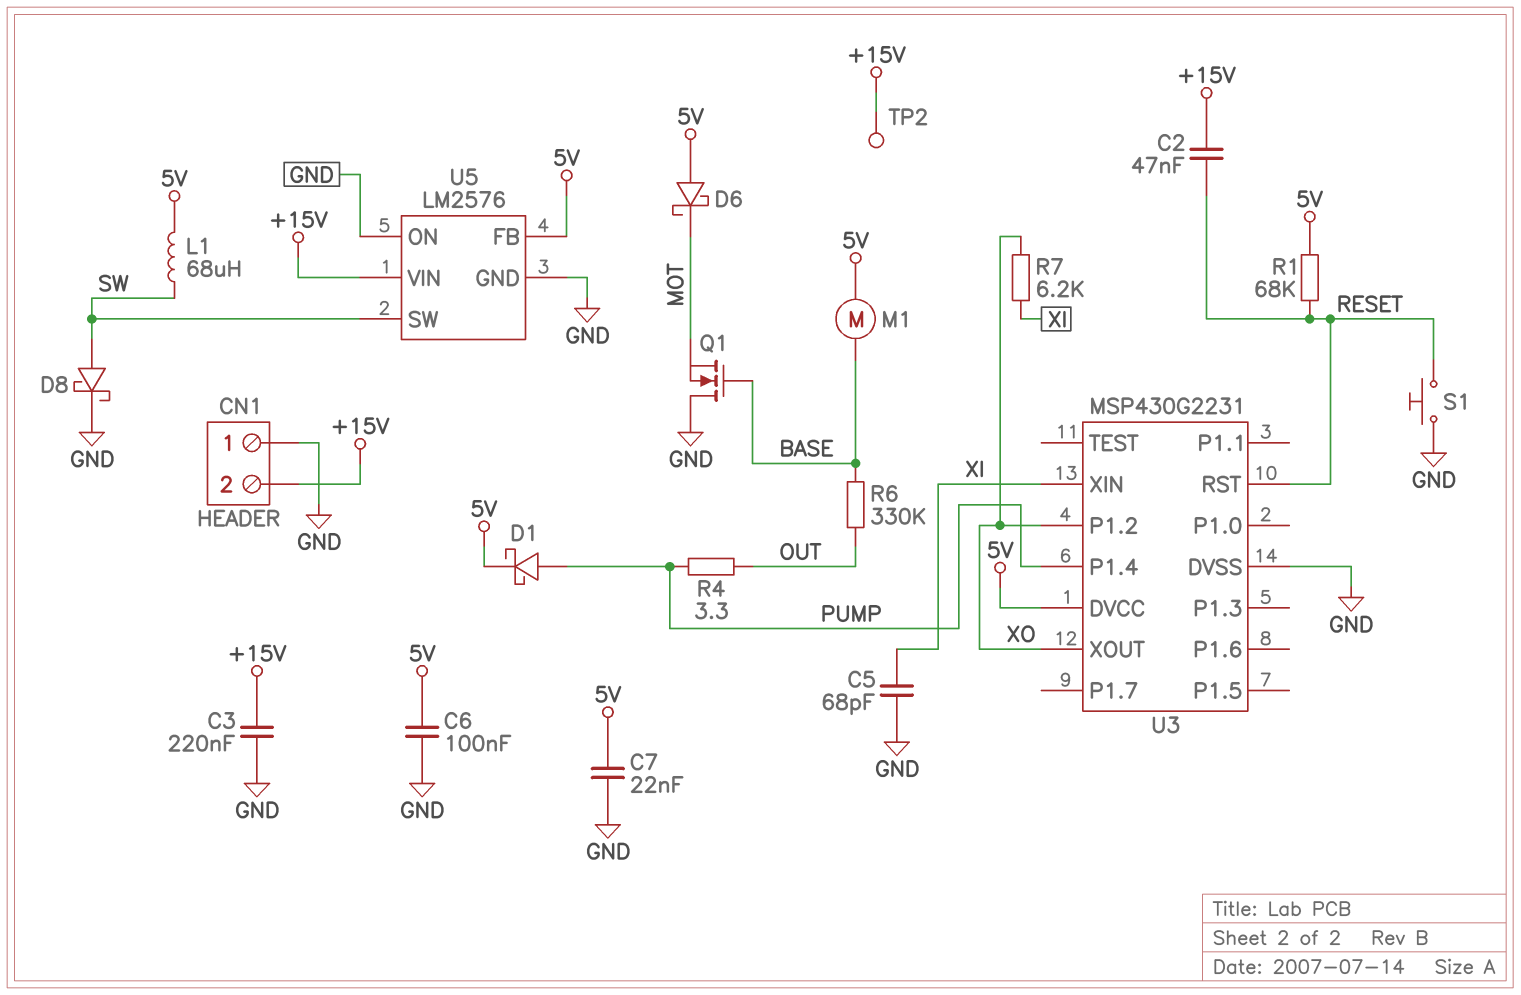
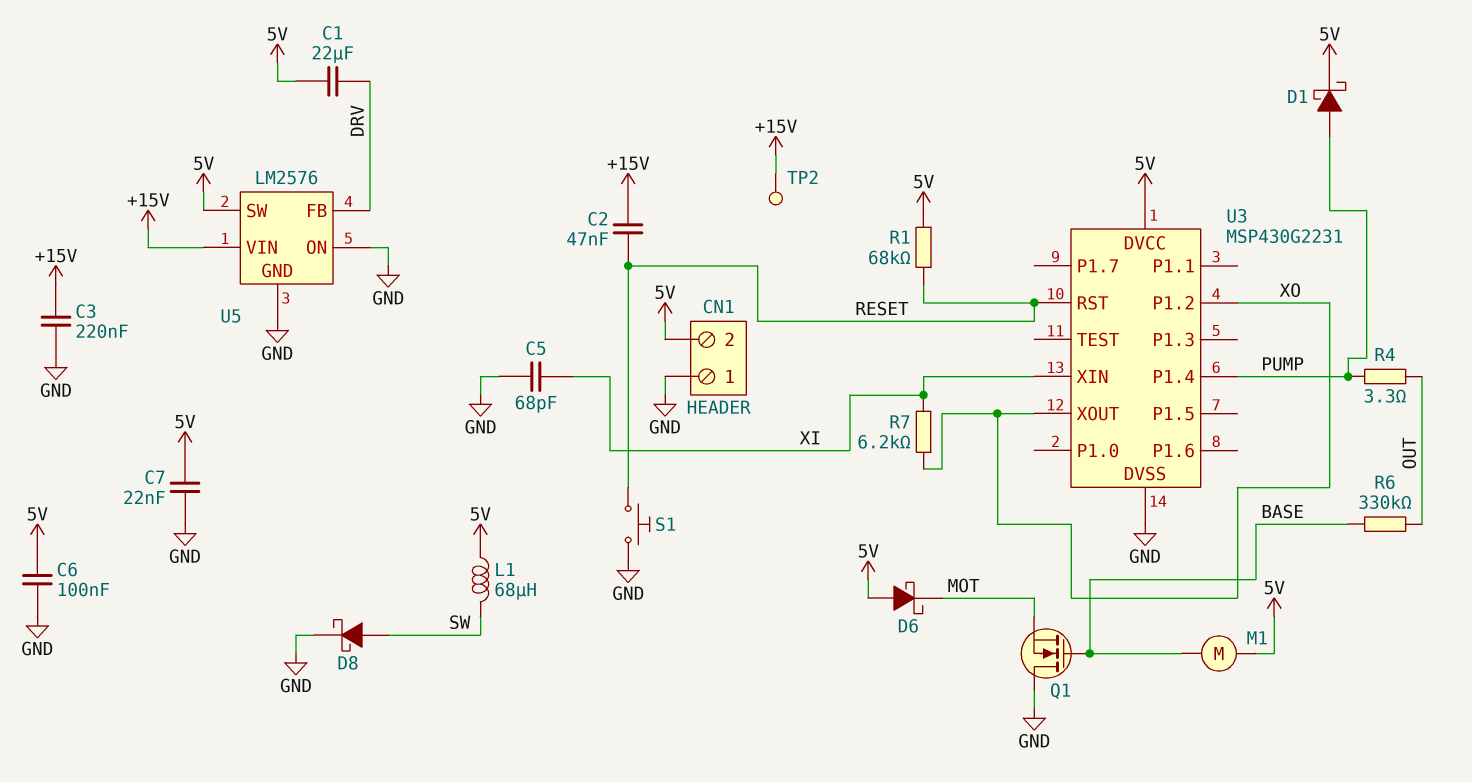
C1: none -> 22uF (5V, DRV)
CN1 pin 2: +15V -> 5V
U5 pin FB: 5V -> DRV
U5 pin SW: SW -> 5V

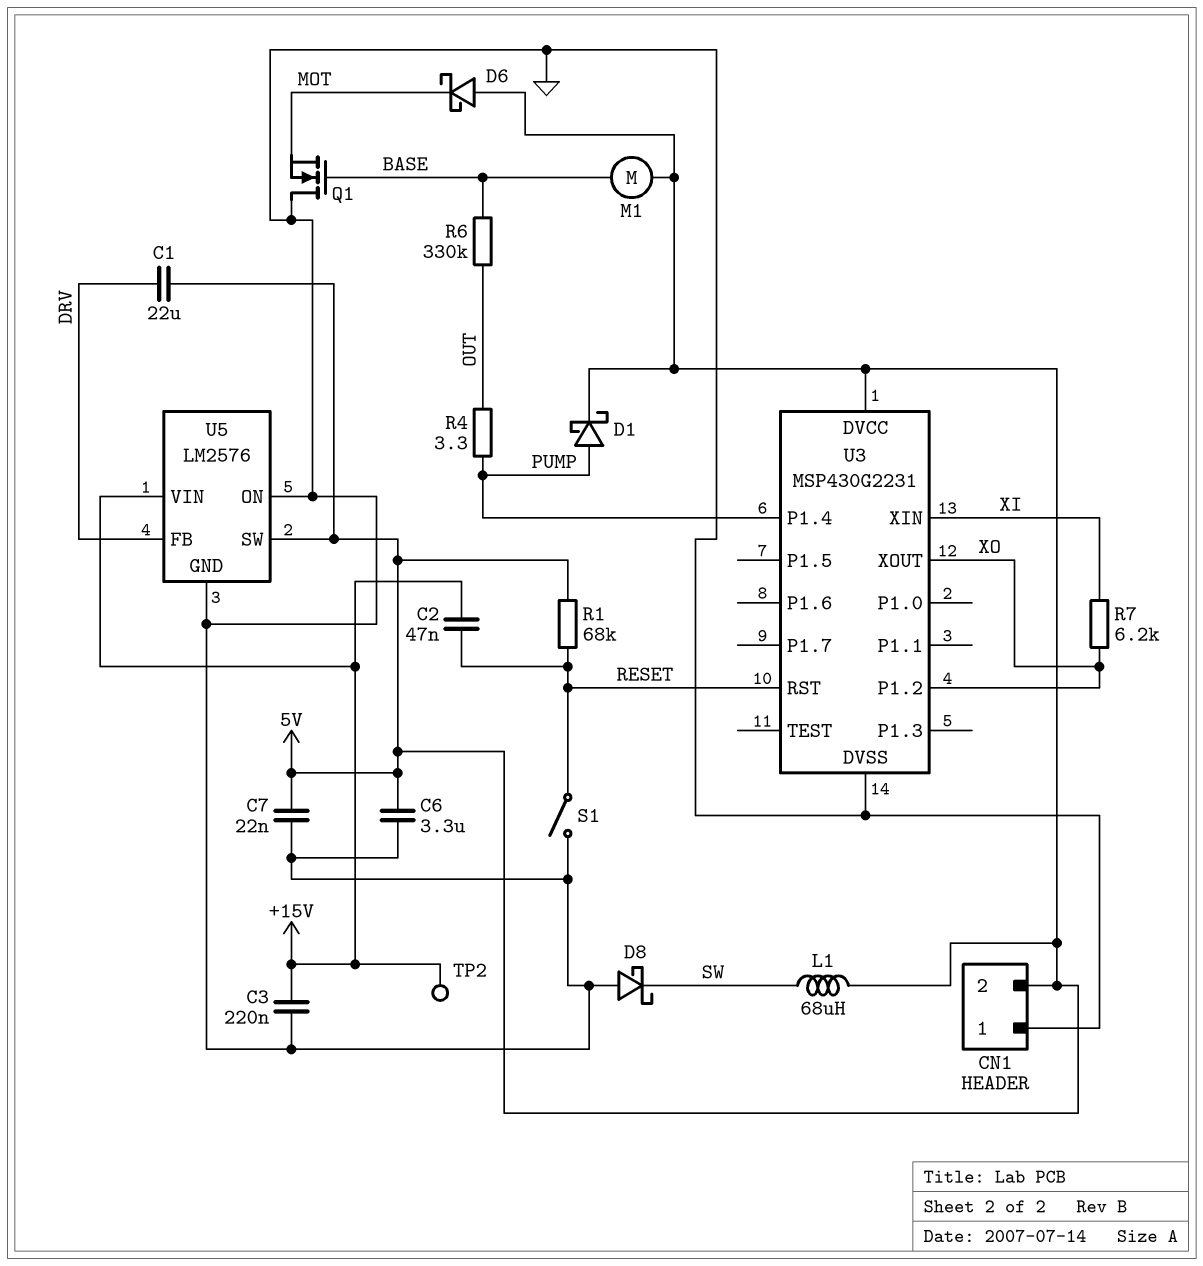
C5: 68pF (GND, XI) -> none
C6: 100nF (5V, GND) -> 3.3uF (5V, GND)
D8: schottky (A SW, K GND) -> schottky (A GND, K SW)
S1: button (GND, RESET) -> switch (GND, RESET)

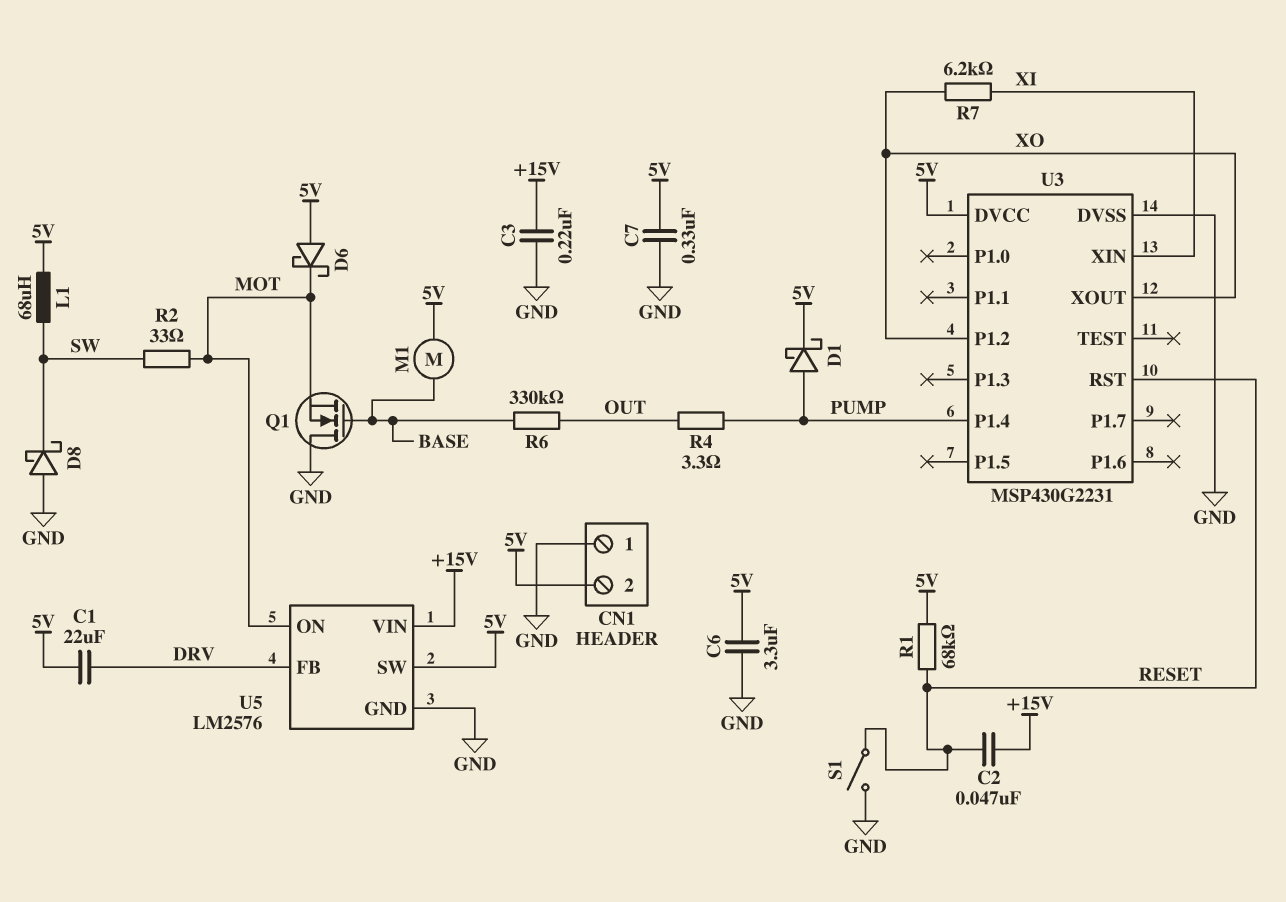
C7: 22nF (5V, GND) -> 330nF (5V, GND)
R2: none -> 33 (MOT, SW)
TP2: test point (+15V) -> none
U5 pin ON: GND -> MOT

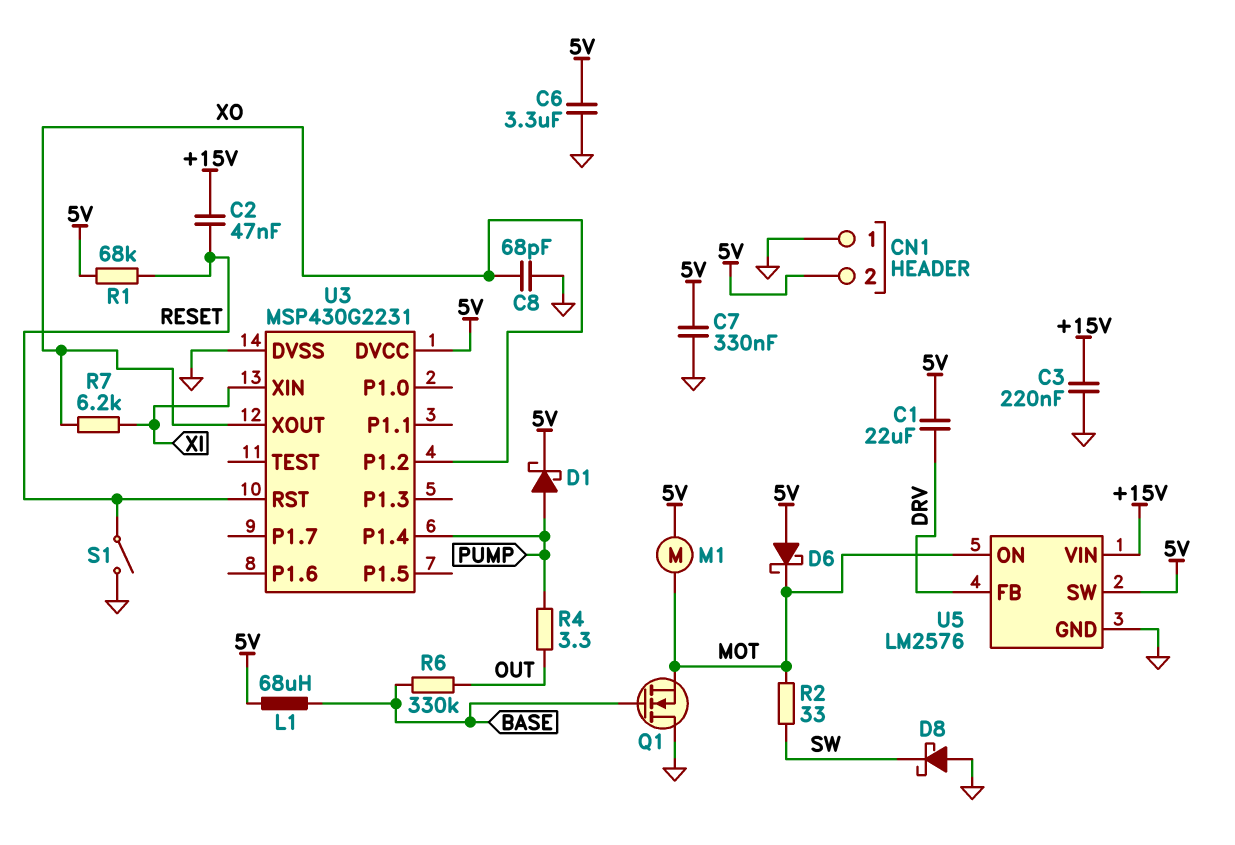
C8: none -> 68pF (GND, XO)
L1: 68uH (5V, SW) -> 68uH (5V, BASE)
M1: motor (5V, BASE) -> motor (5V, MOT)

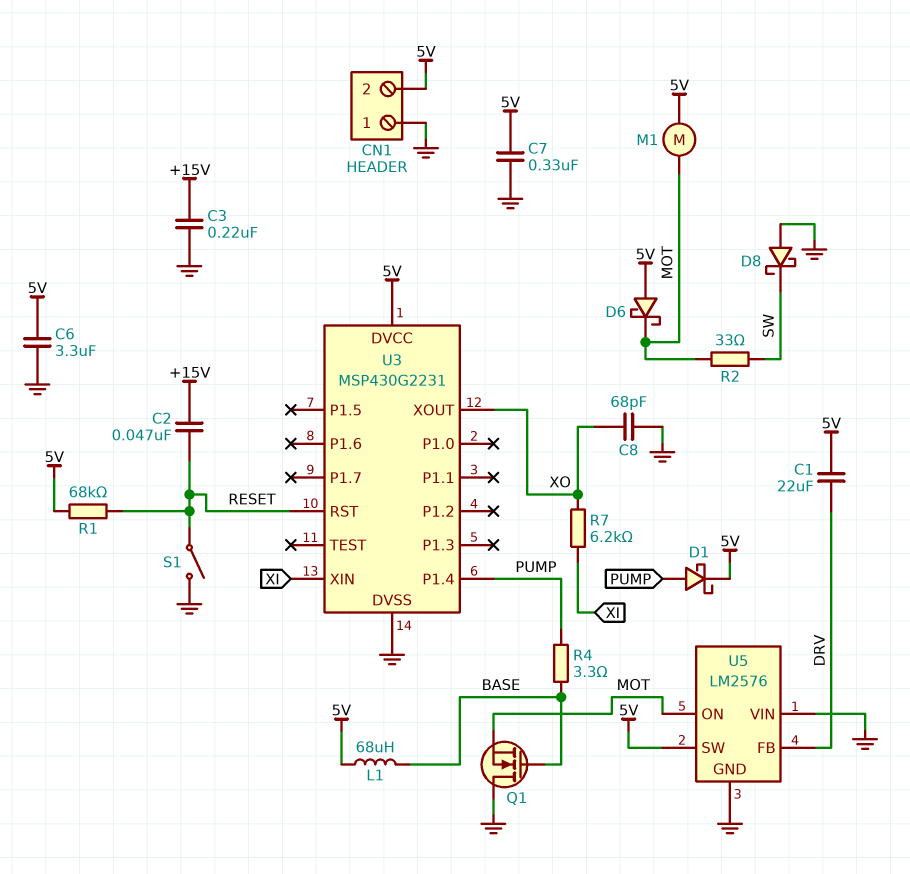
R4: 3.3 (OUT, PUMP) -> 3.3 (BASE, PUMP)
R6: 330k (BASE, OUT) -> none
U3 pin P1.2: XO -> none
U5 pin VIN: +15V -> GND

